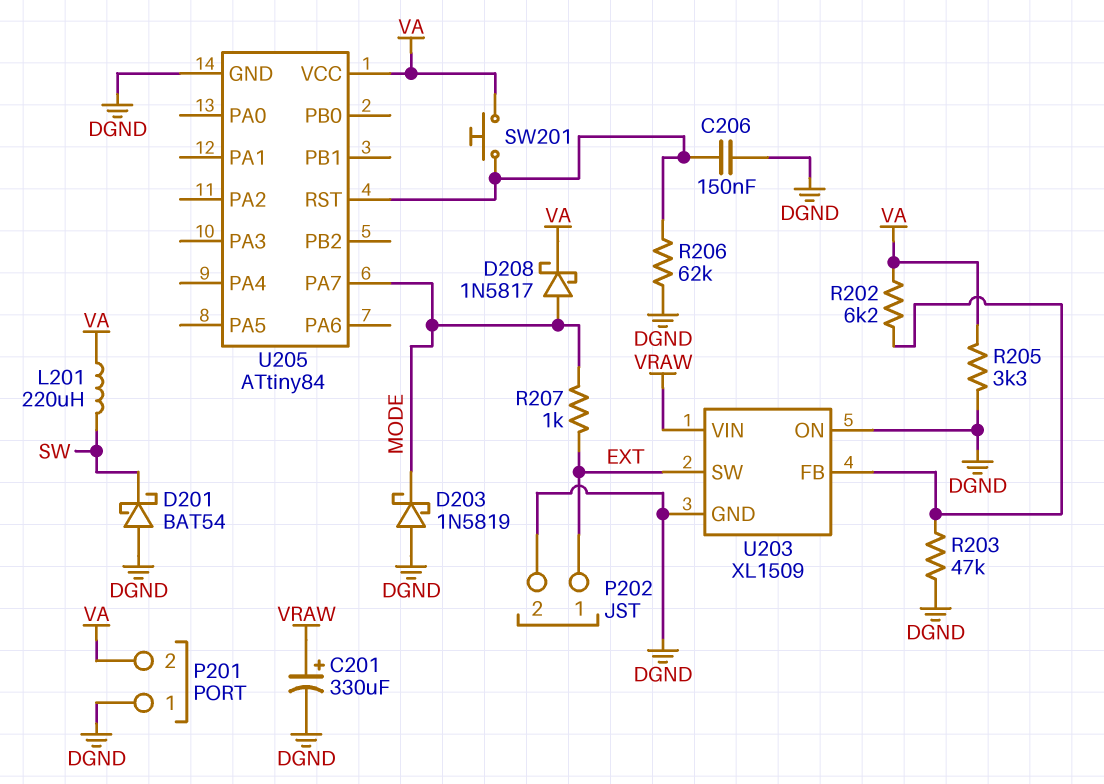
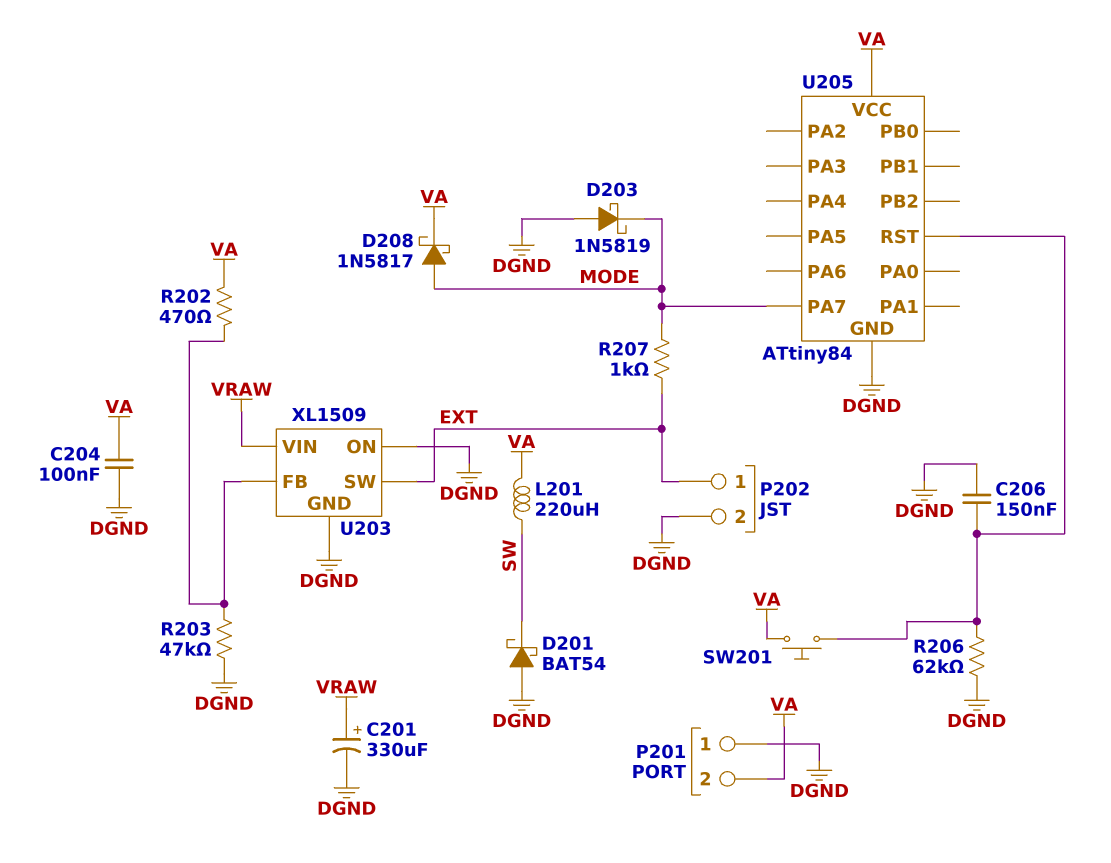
C204: none -> 100nF (DGND, VA)
R202: 6.2k (U203/FB, VA) -> 470 (U203/FB, VA)
R205: 3.3k (DGND, VA) -> none

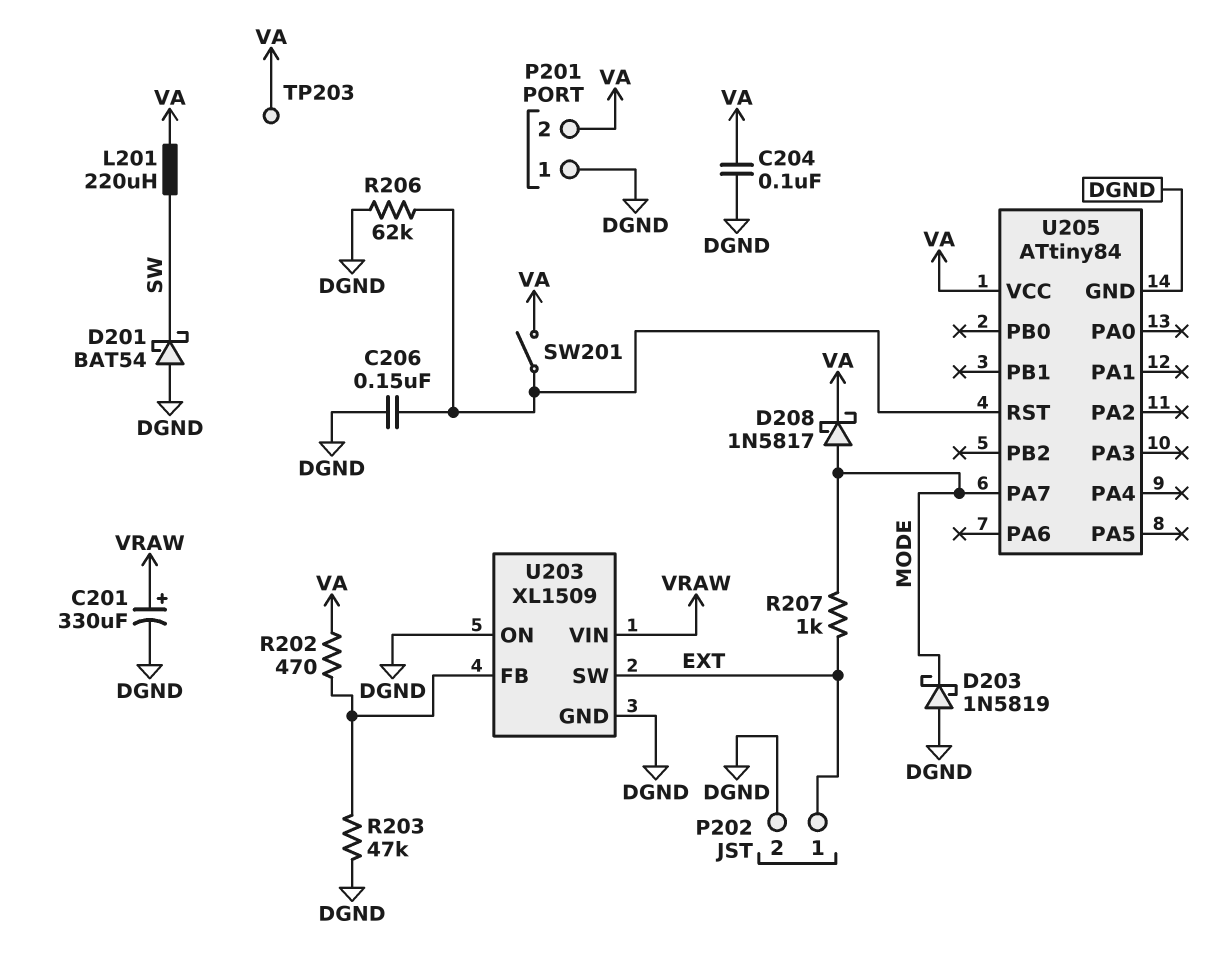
SW201: button (U205/RST, VA) -> switch (U205/RST, VA)
TP203: none -> test point (VA)

